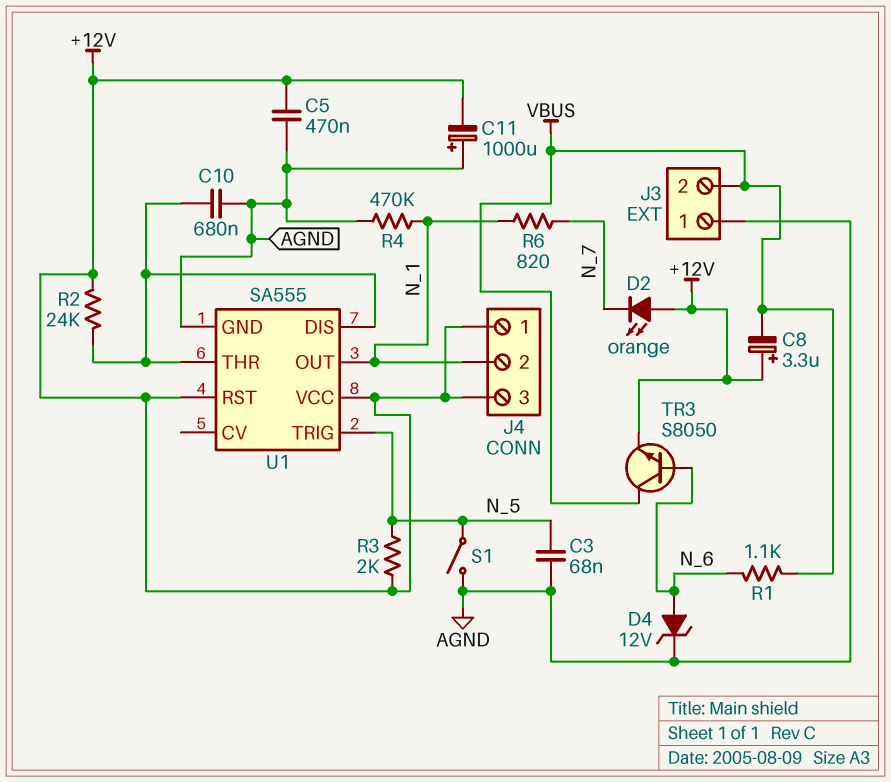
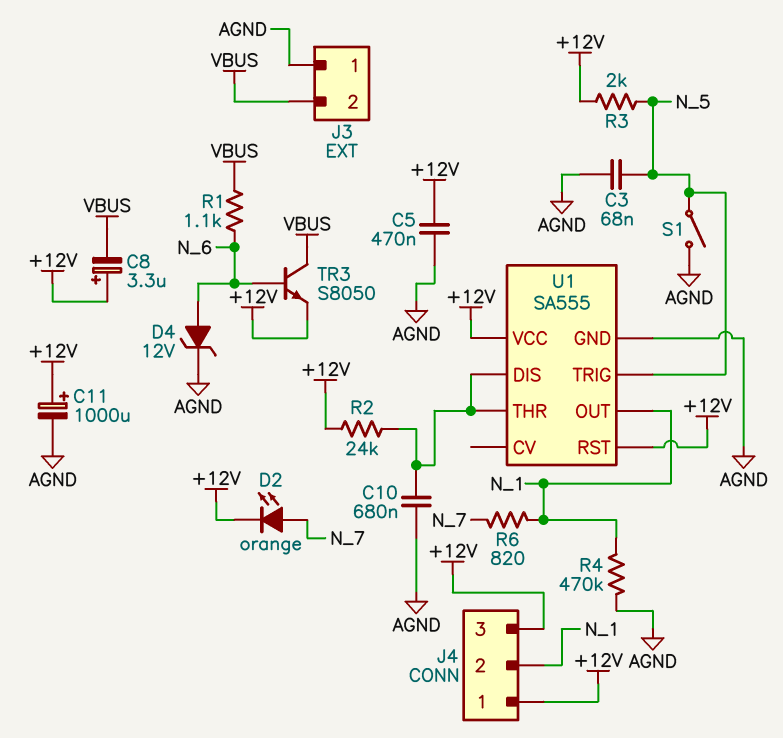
C11: 1000uF (plus AGND, minus +12V) -> 1000uF (plus +12V, minus AGND)
D2: LED orange (A +12V, K N_7) -> LED orange (A N_7, K +12V)

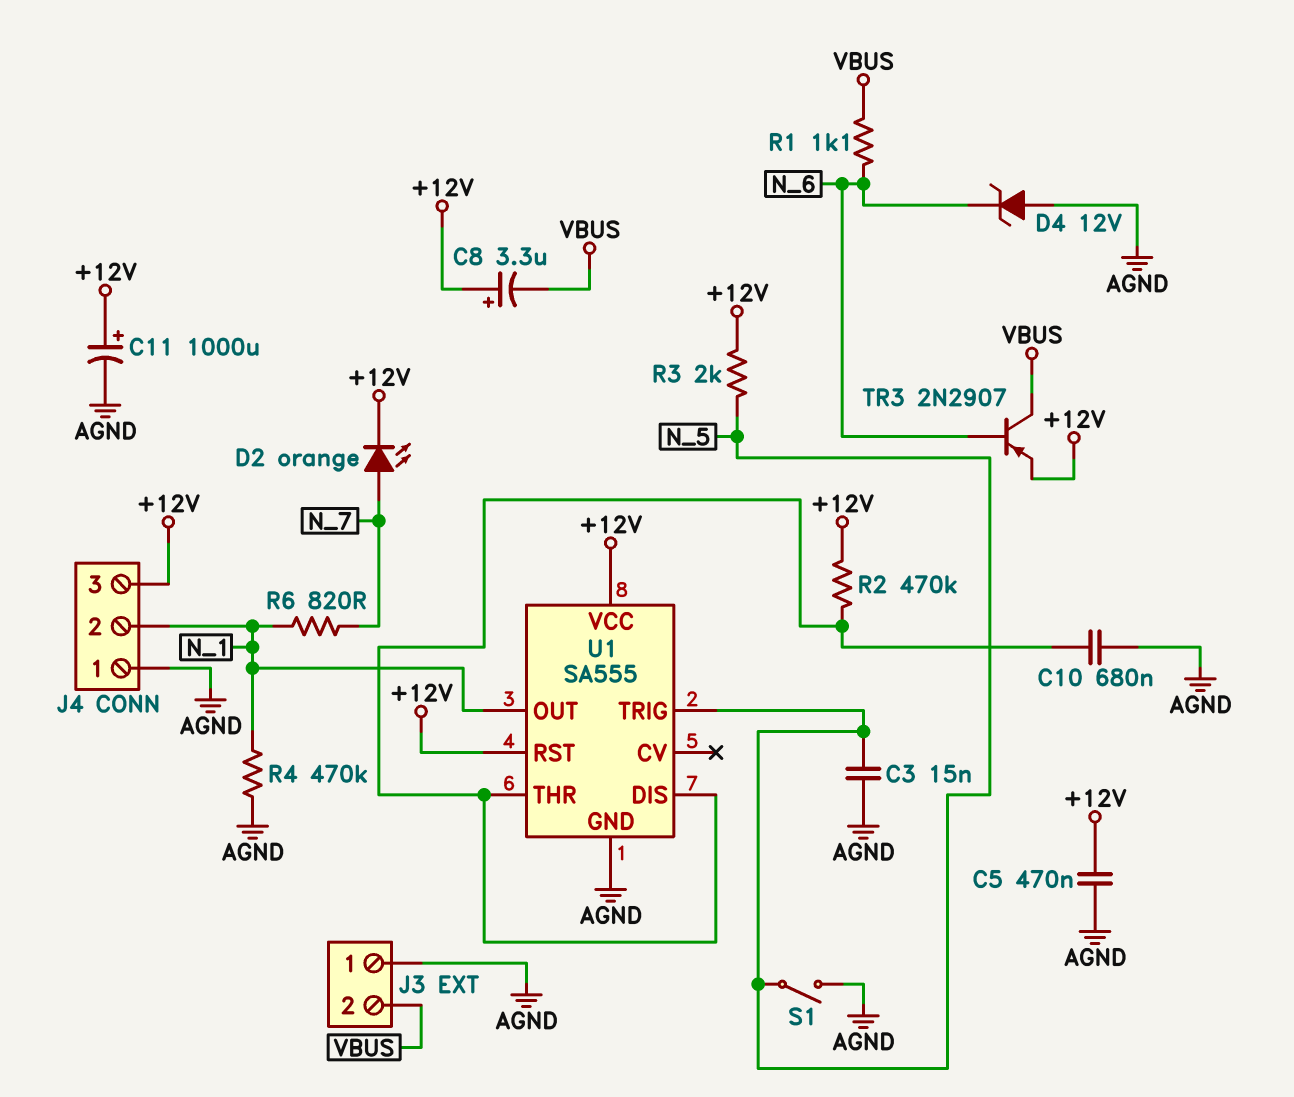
C3: 68nF (AGND, N_5) -> 15nF (AGND, N_5)
D4: zener 12V (A N_6, K AGND) -> zener 12V (A AGND, K N_6)
J4 pin 1: +12V -> AGND
R2: 24k (+12V, U1/DIS) -> 470k (+12V, U1/DIS)
TR3: NPN S8050 (B N_6, C VBUS, E +12V) -> PNP 2N2907 (B N_6, C VBUS, E +12V)

